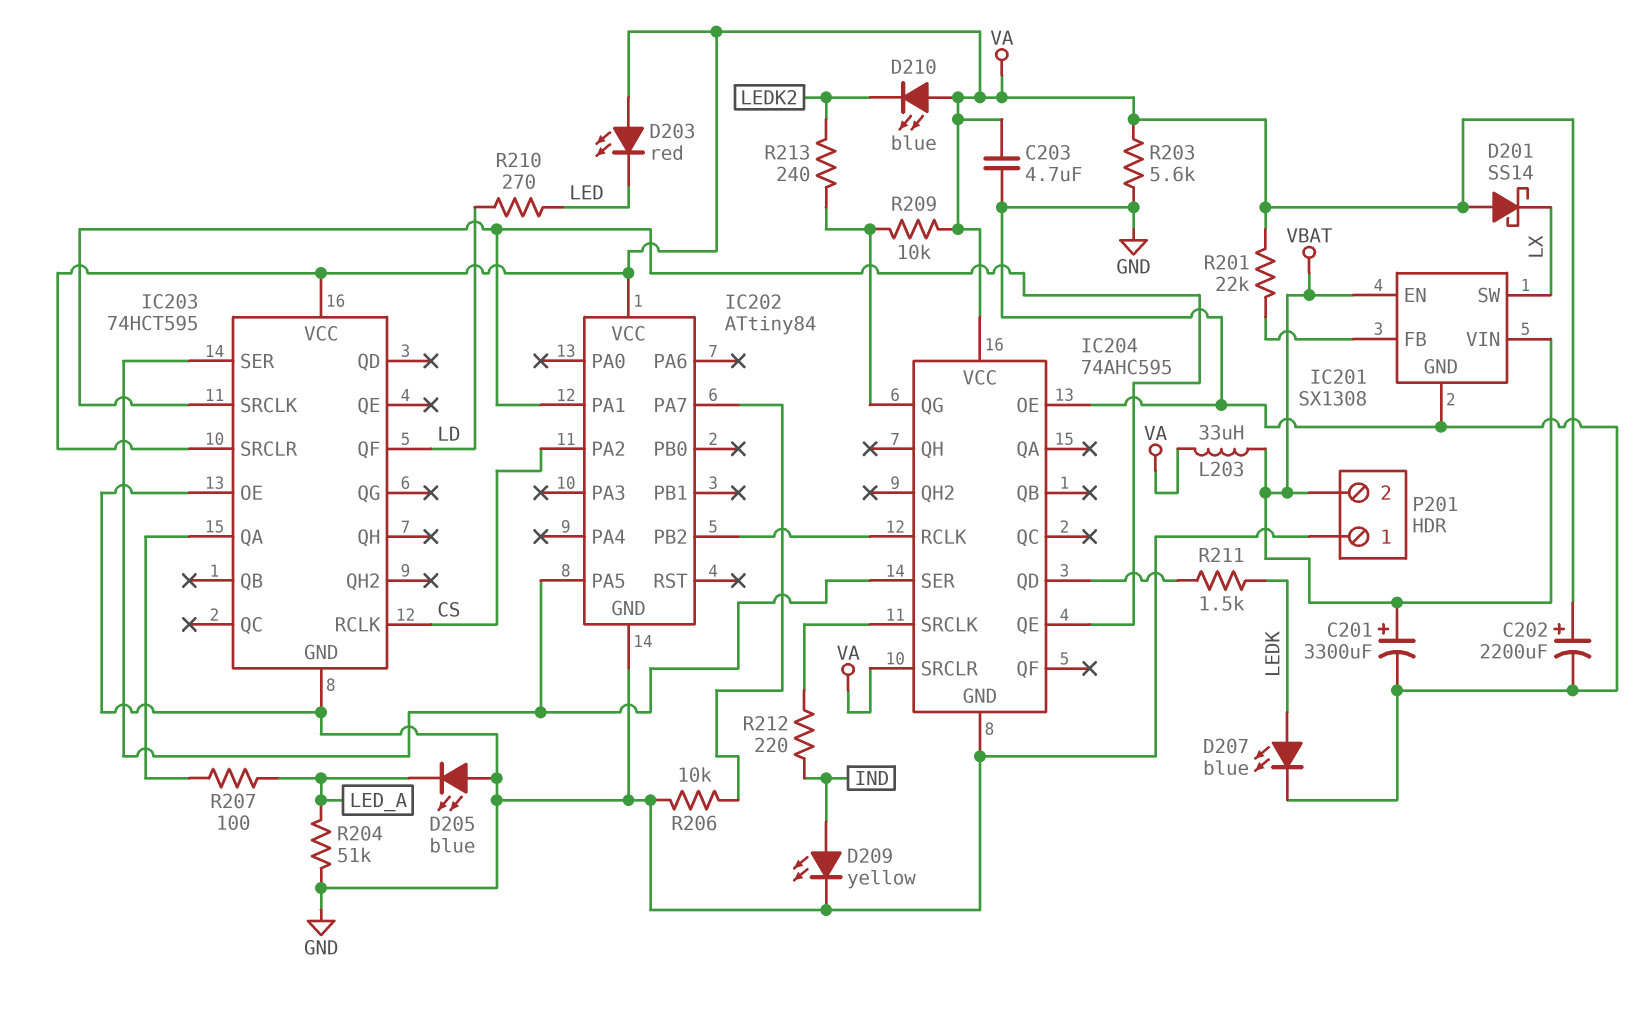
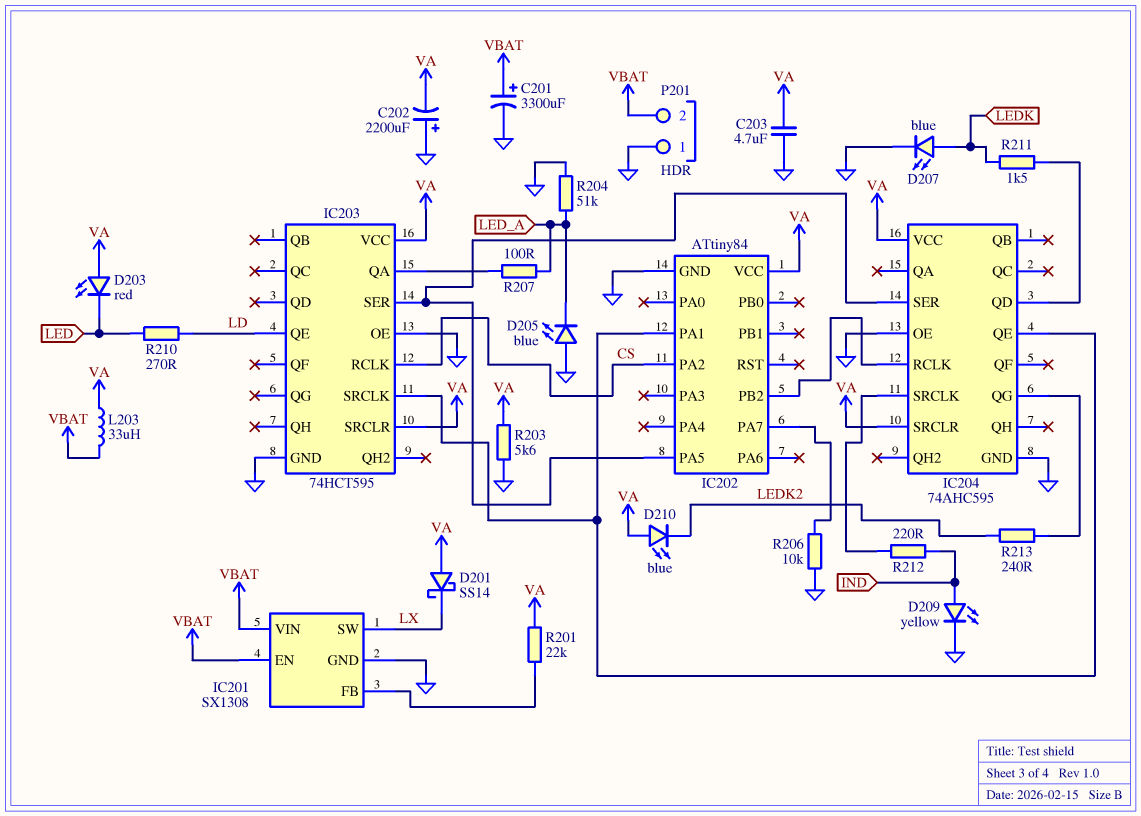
C202: 2200uF (plus VA, minus GND) -> 2200uF (plus GND, minus VA)
IC203 pin QE: none -> LD
IC203 pin QF: LD -> none
R209: 10k (IC204/QG, VA) -> none

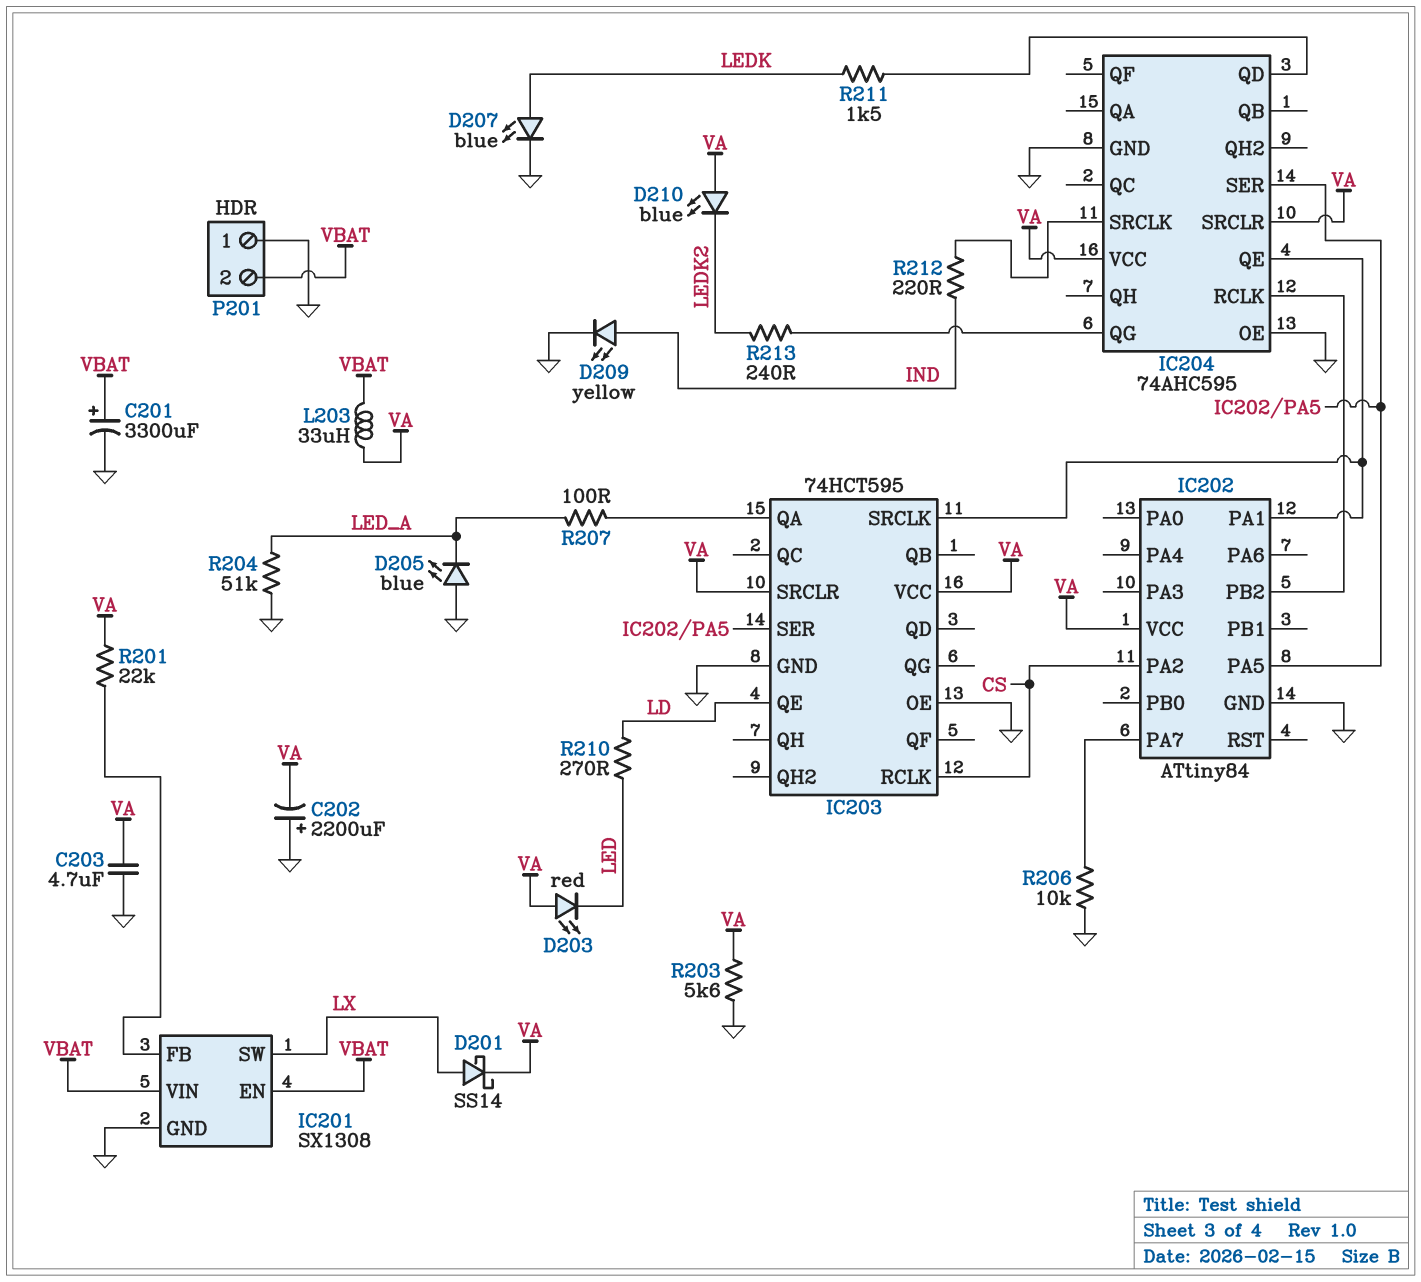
D201: schottky SS14 (A VA, K LX) -> schottky SS14 (A LX, K VA)

